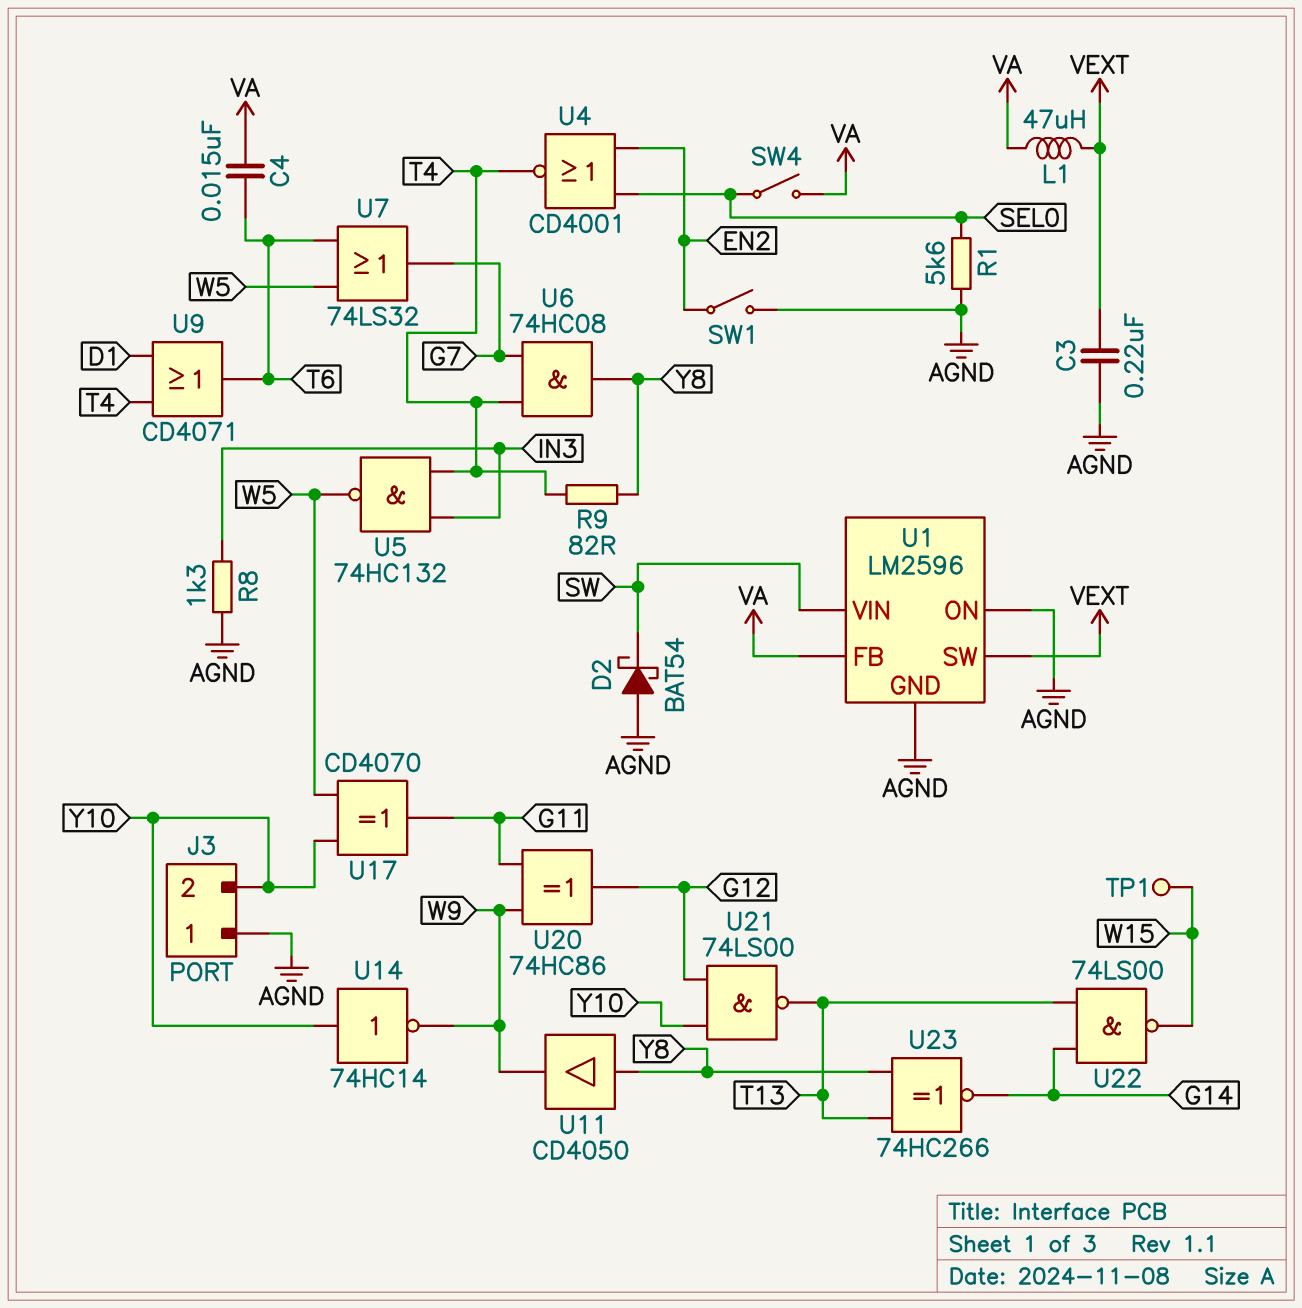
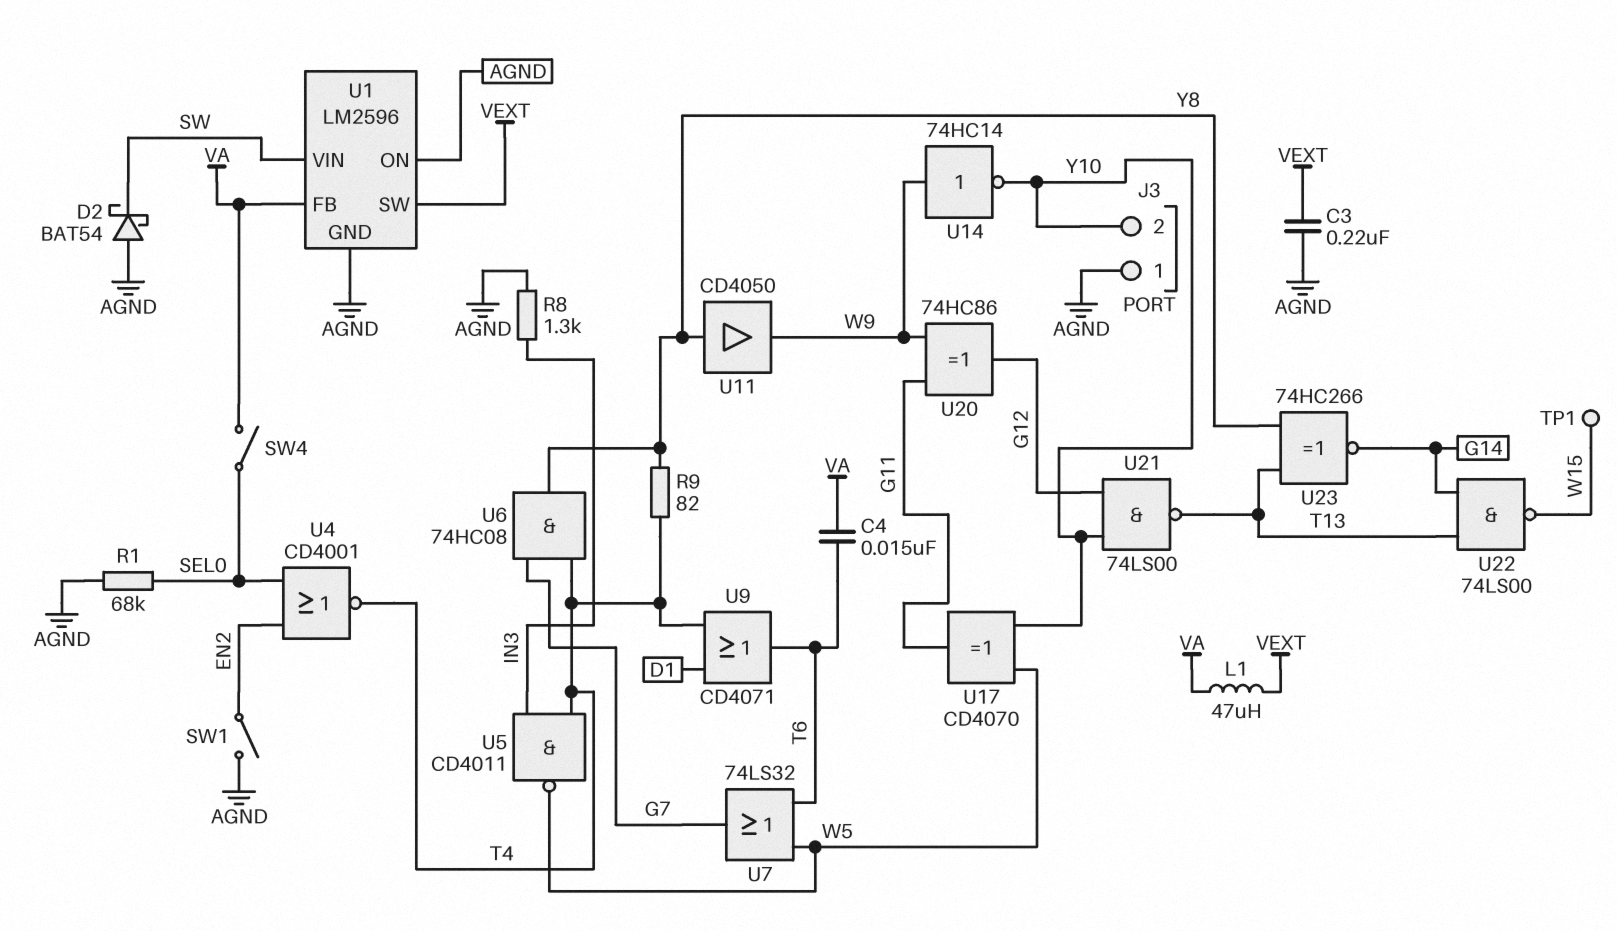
R1: 5.6k (AGND, SEL0) -> 68k (AGND, SEL0)
U5: NAND 74HC132 (in IN3, in T4, out W5) -> NAND CD4011 (in IN3, in T4, out W5)
U14: NOT 74HC14 (in Y10, out W9) -> NOT 74HC14 (in W9, out Y10)

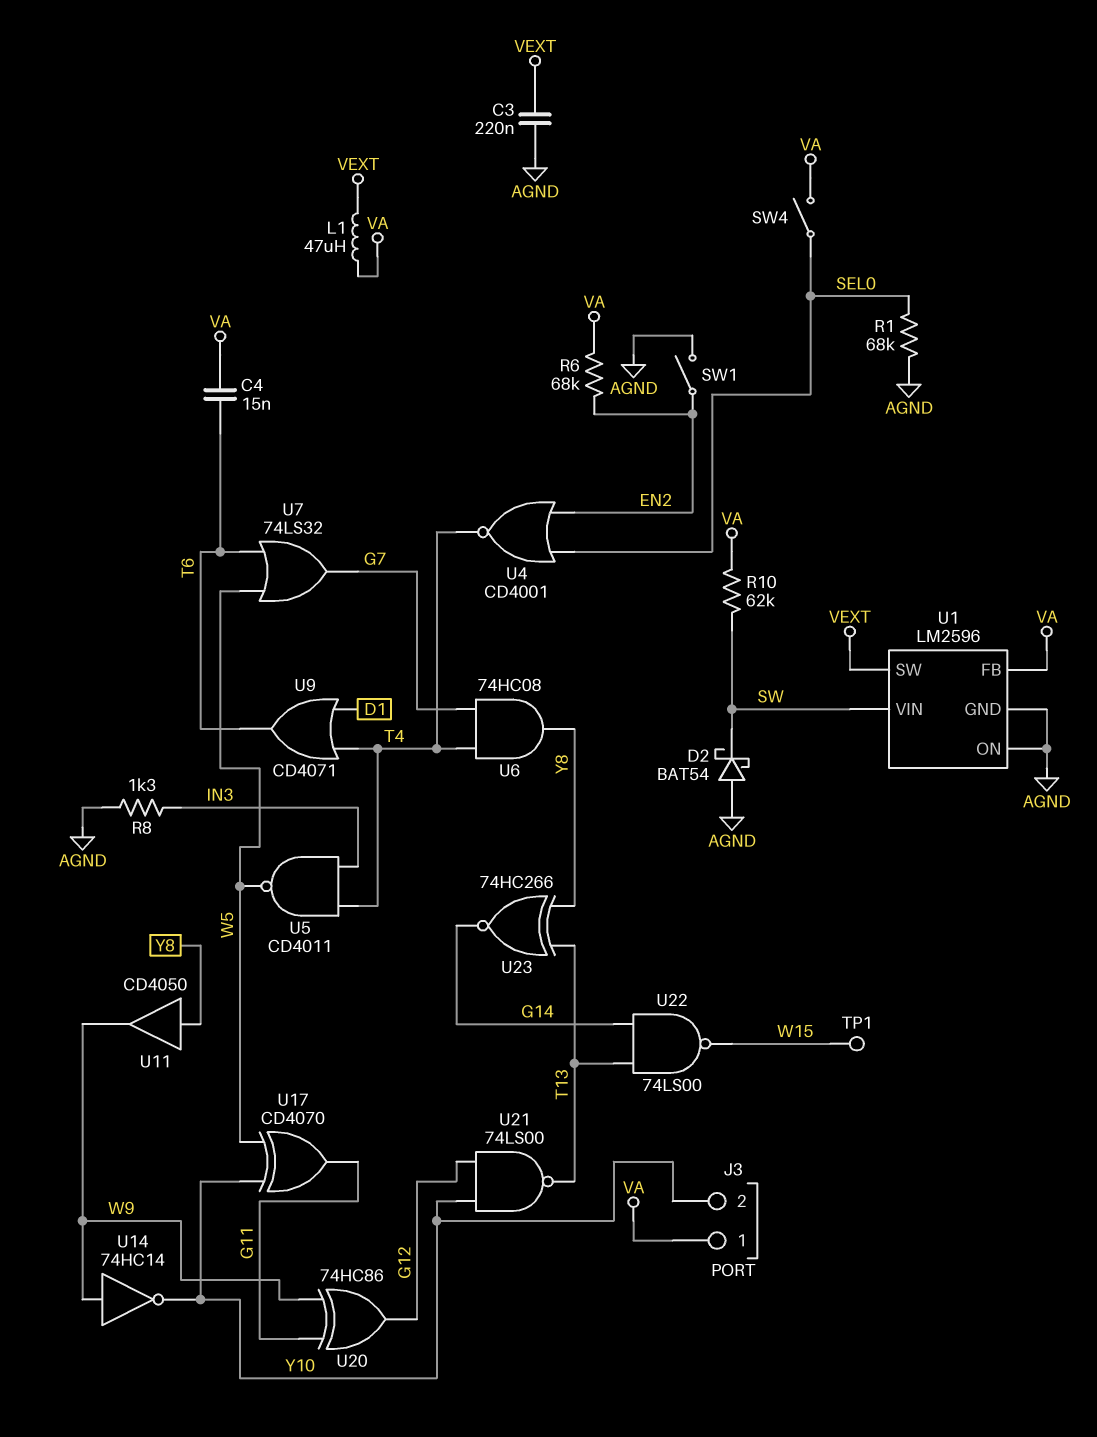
J3 pin 1: AGND -> VA
R6: none -> 68k (EN2, VA)
R9: 82 (T4, Y8) -> none
R10: none -> 62k (SW, VA)

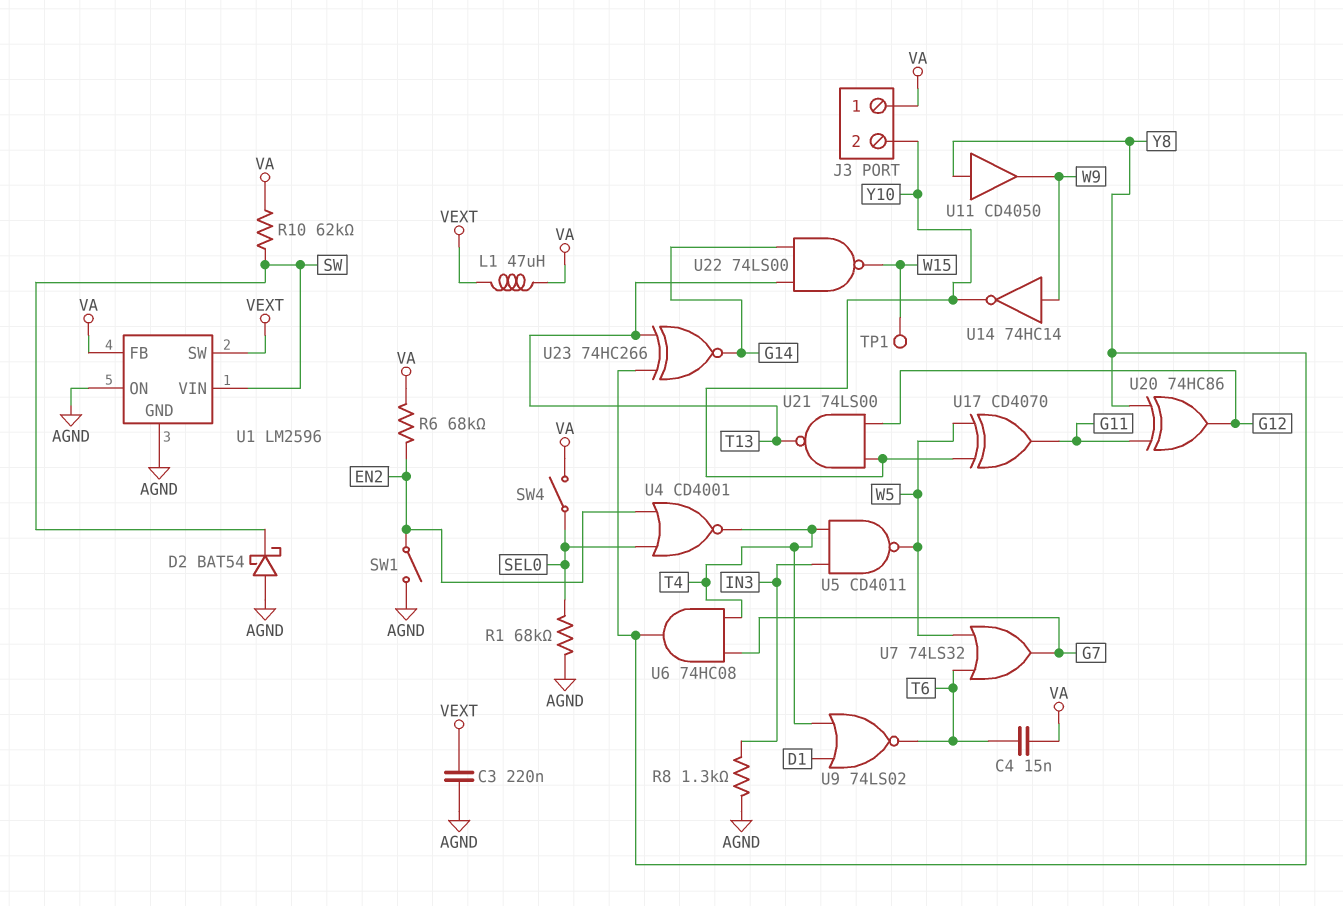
U9: OR CD4071 (in D1, in T4, out T6) -> NOR 74LS02 (in D1, in T4, out T6)
U20: XOR 74HC86 (in G11, in W9, out G12) -> XOR 74HC86 (in G11, in Y8, out G12)

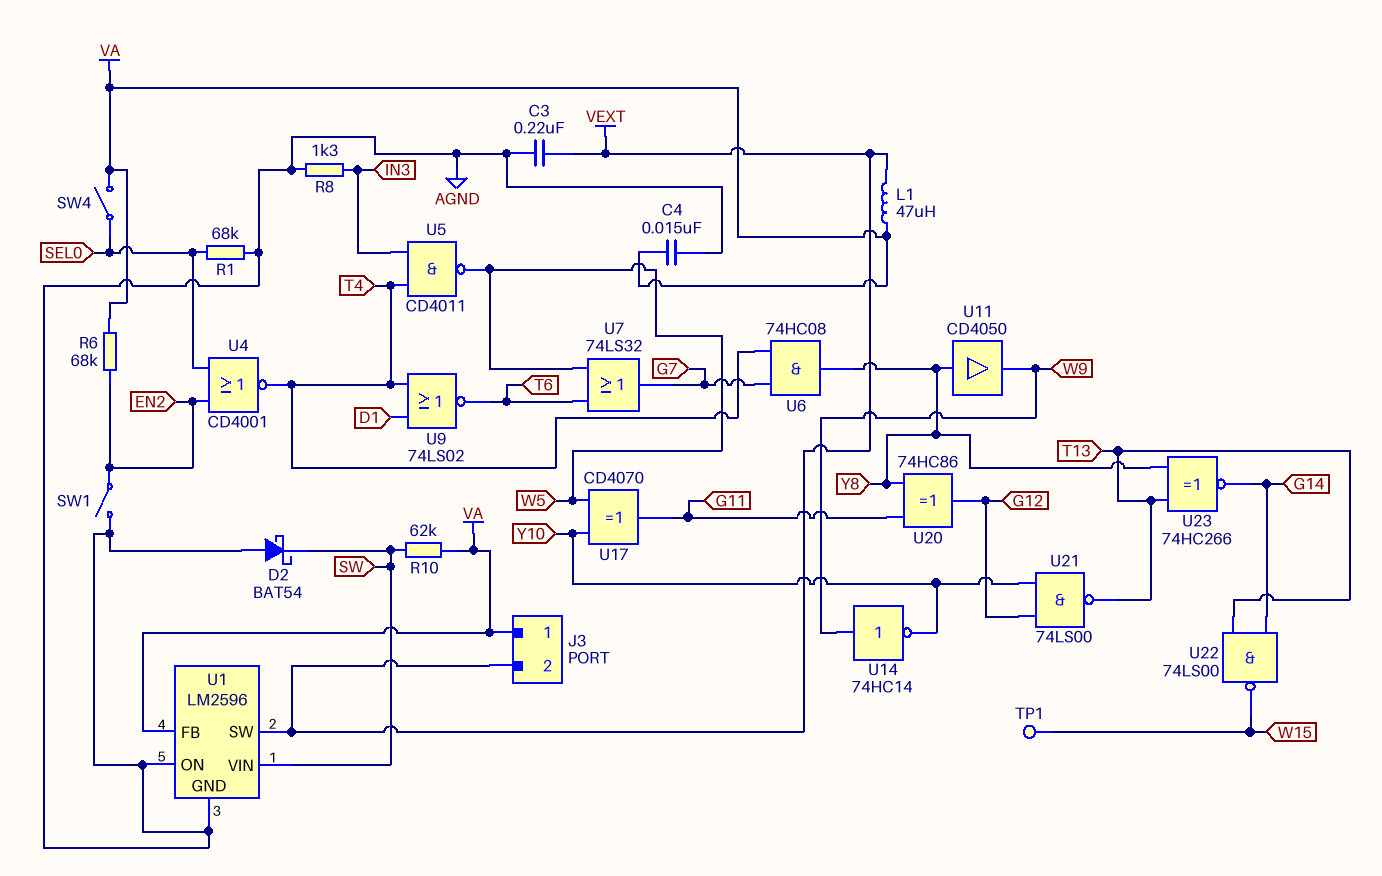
C4: 15nF (T6, VA) -> 15nF (AGND, VA)
J3 pin 2: Y10 -> VEXT

